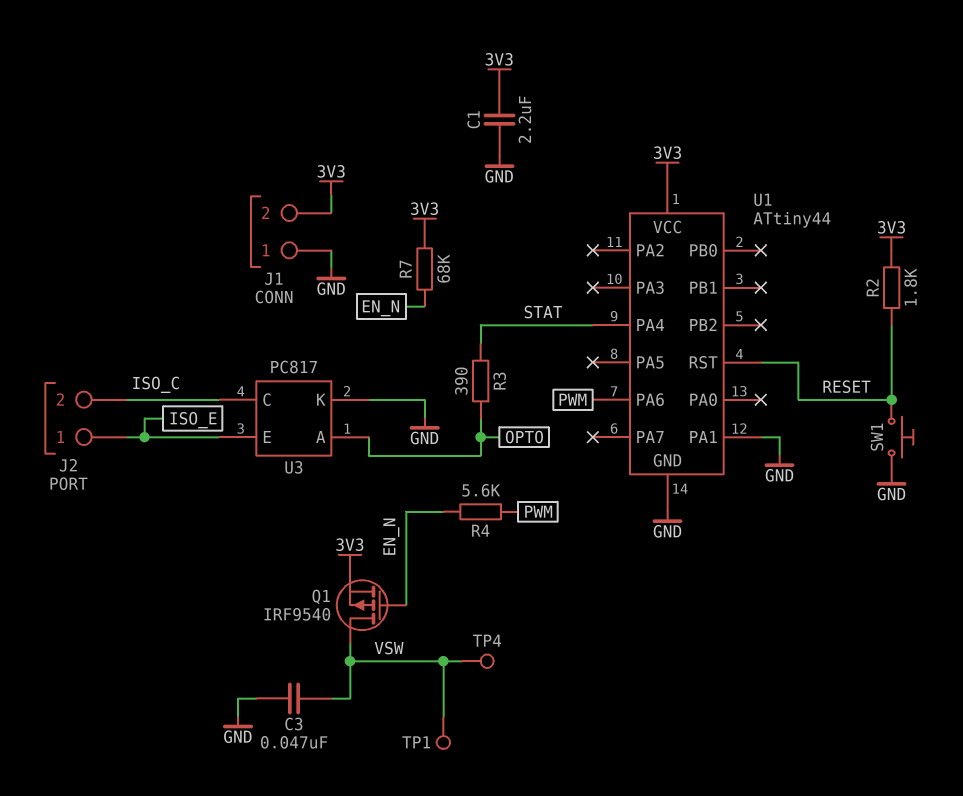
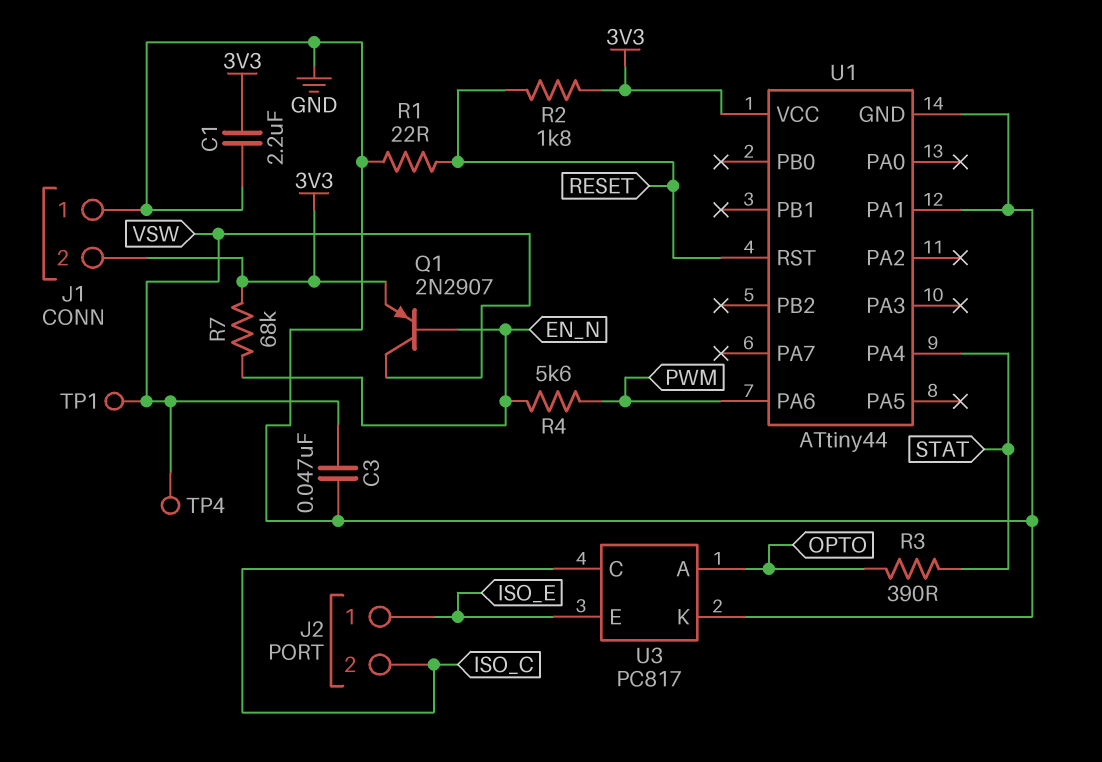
Q1: PMOS IRF9540 (G EN_N, D VSW, S 3V3) -> PNP 2N2907 (B EN_N, C VSW, E 3V3)
R1: none -> 22 (GND, RESET)
SW1: button (GND, RESET) -> none

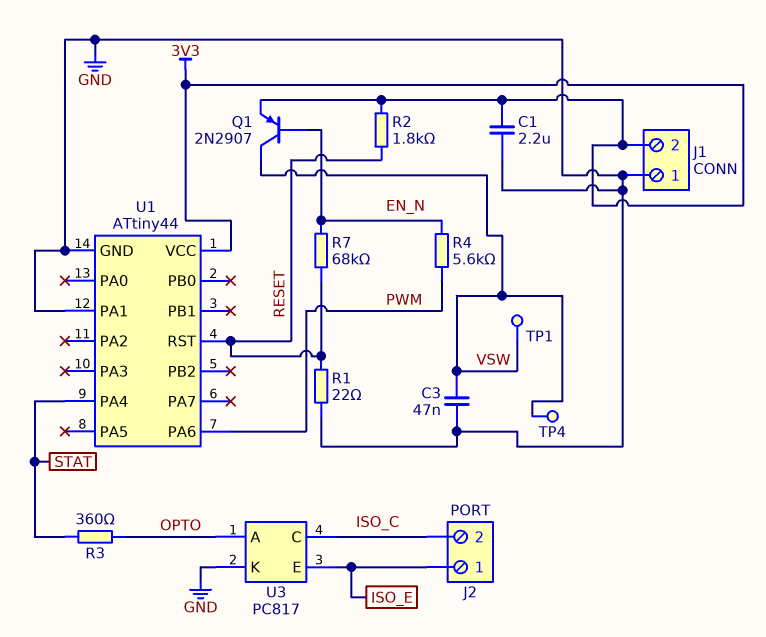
R3: 390 (OPTO, STAT) -> 360 (OPTO, STAT)
R7: 68k (3V3, EN_N) -> 68k (EN_N, RESET)

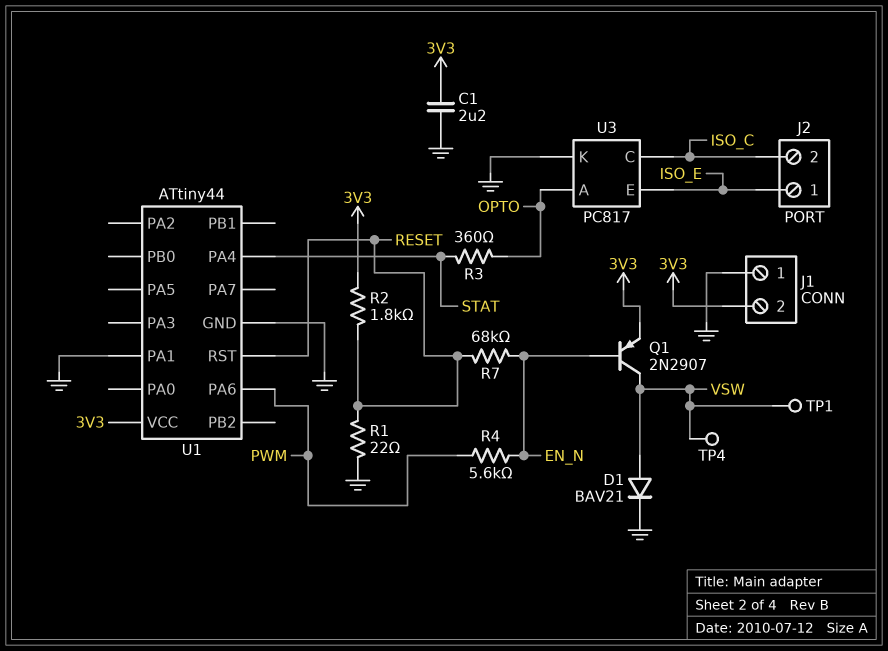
C3: 47nF (GND, VSW) -> none
D1: none -> diode BAV21 (A VSW, K GND)

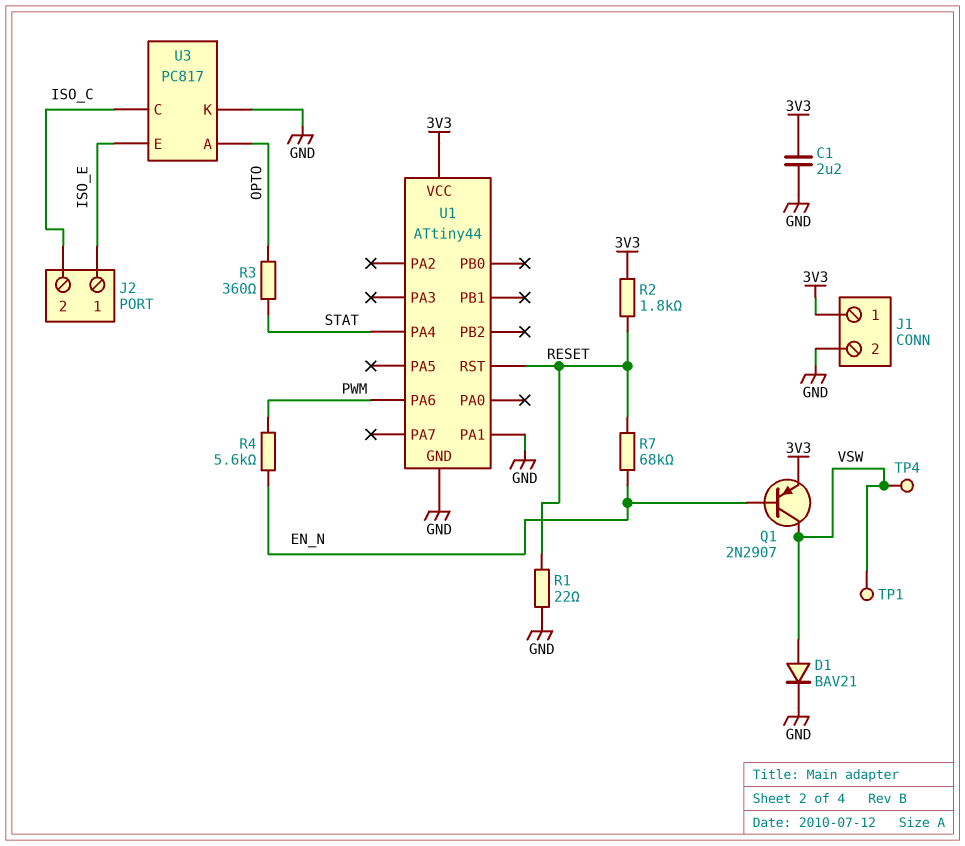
J1 pin 1: GND -> 3V3
J1 pin 2: 3V3 -> GND

